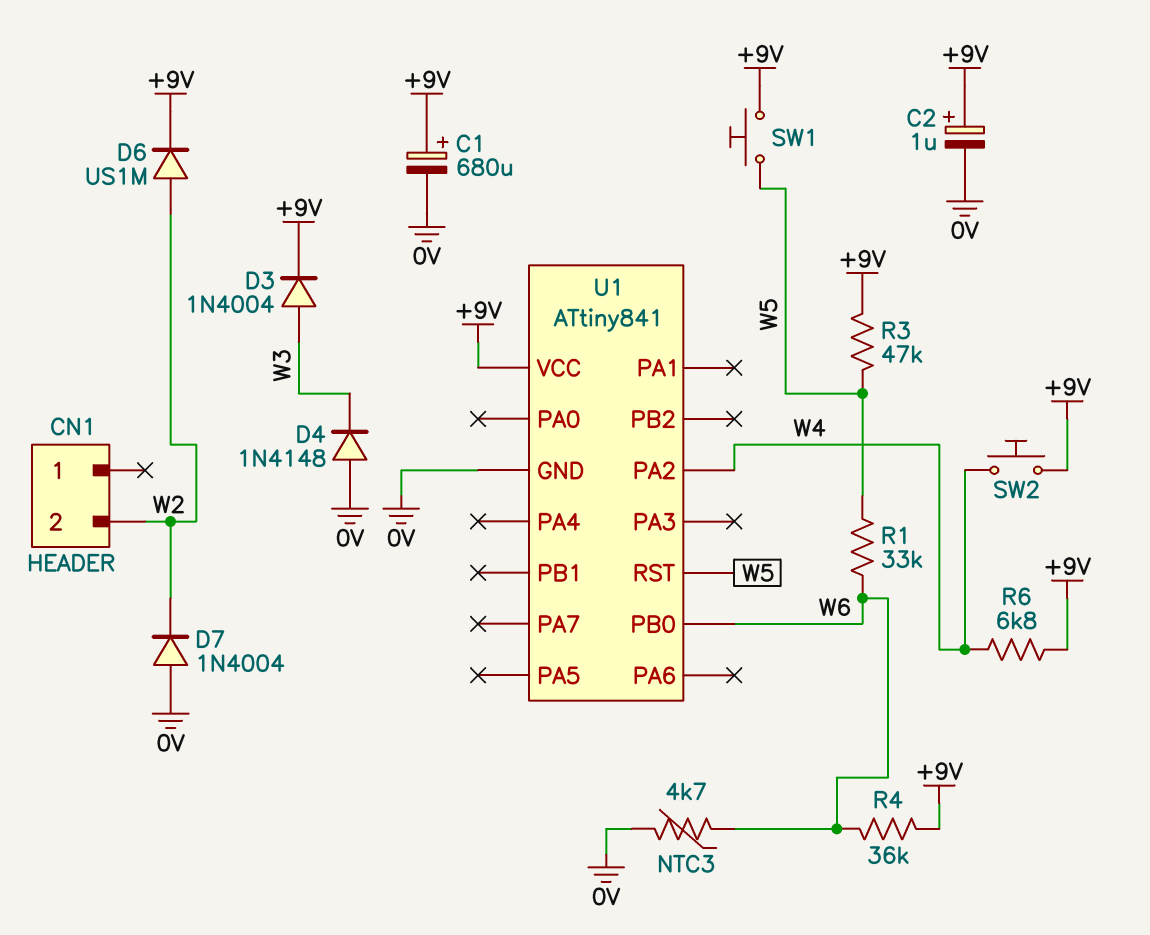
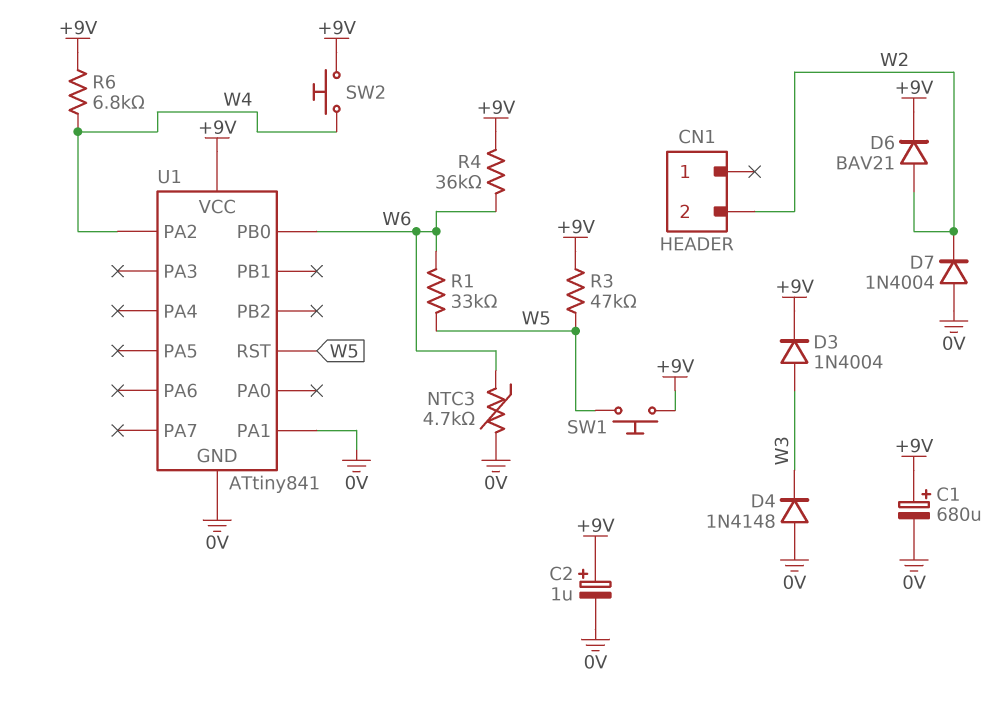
D6: diode US1M (A W2, K +9V) -> diode BAV21 (A W2, K +9V)
U1 pin PA1: none -> 0V

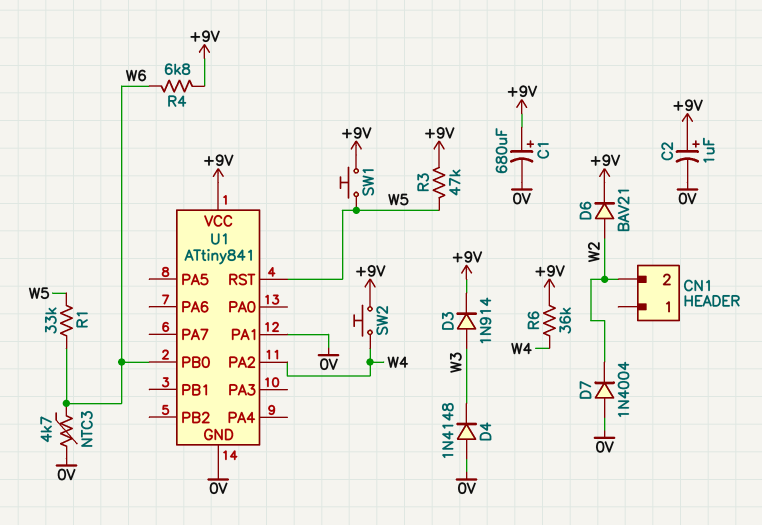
D3: diode 1N4004 (A W3, K +9V) -> diode 1N914 (A W3, K +9V)
R4: 36k (+9V, W6) -> 6.8k (+9V, W6)
R6: 6.8k (+9V, W4) -> 36k (+9V, W4)

